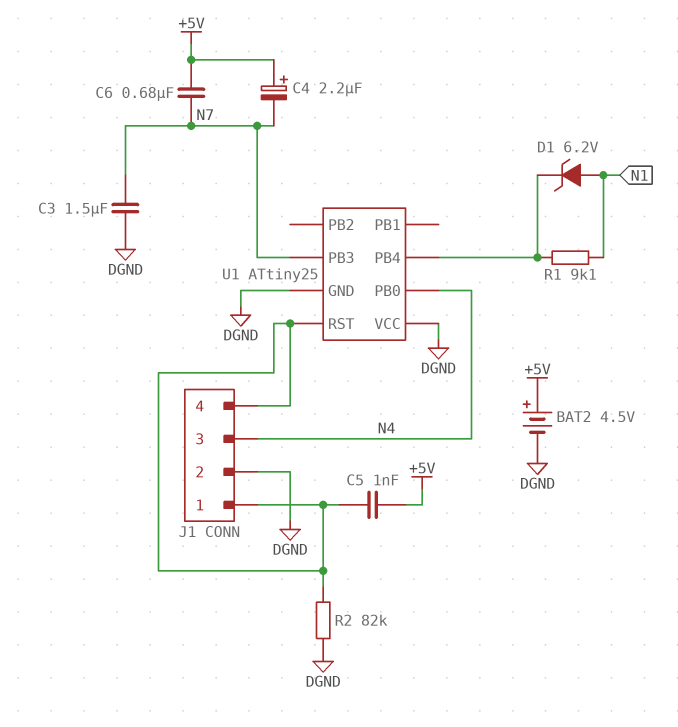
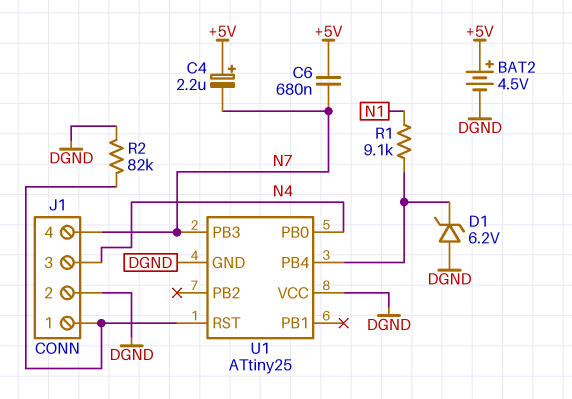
C3: 1.5uF (DGND, N7) -> none
C5: 1nF (+5V, J1/1) -> none
D1: zener 6.2V (A N1, K U1/PB4) -> zener 6.2V (A DGND, K U1/PB4)
J1 pin 4: J1/1 -> N7

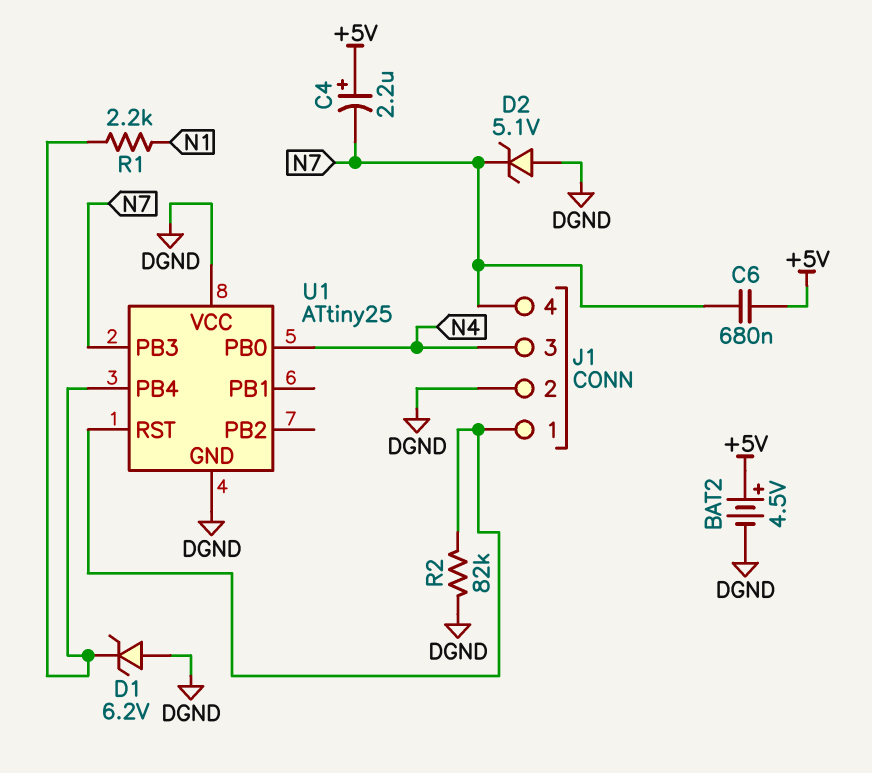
D2: none -> zener 5.1V (A DGND, K N7)
R1: 9.1k (N1, U1/PB4) -> 2.2k (N1, U1/PB4)

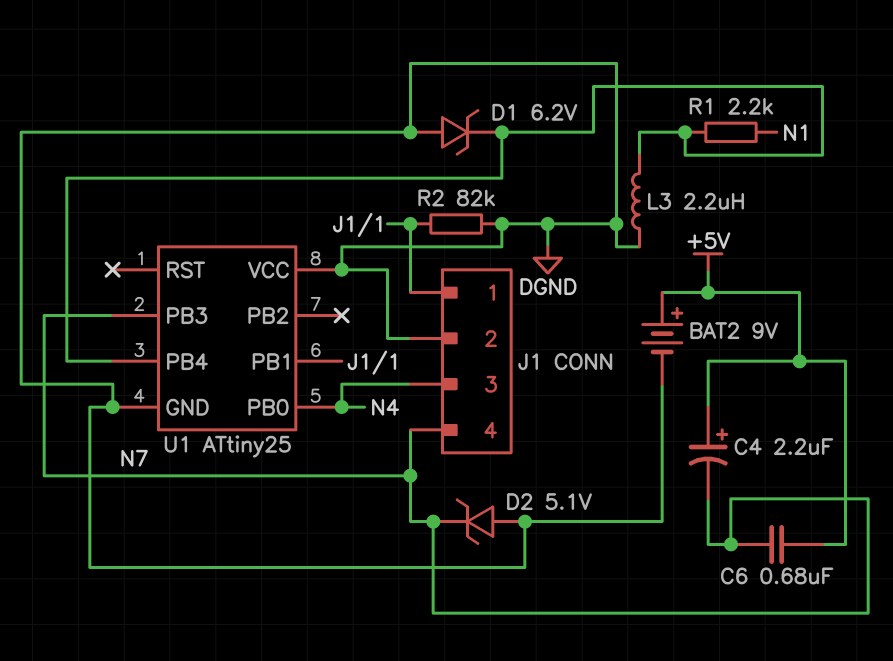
BAT2: 4.5V (plus +5V, minus DGND) -> 9V (plus +5V, minus DGND)
L3: none -> 2.2uH (DGND, U1/PB4)
U1 pin PB1: none -> J1/1
U1 pin RST: J1/1 -> none

